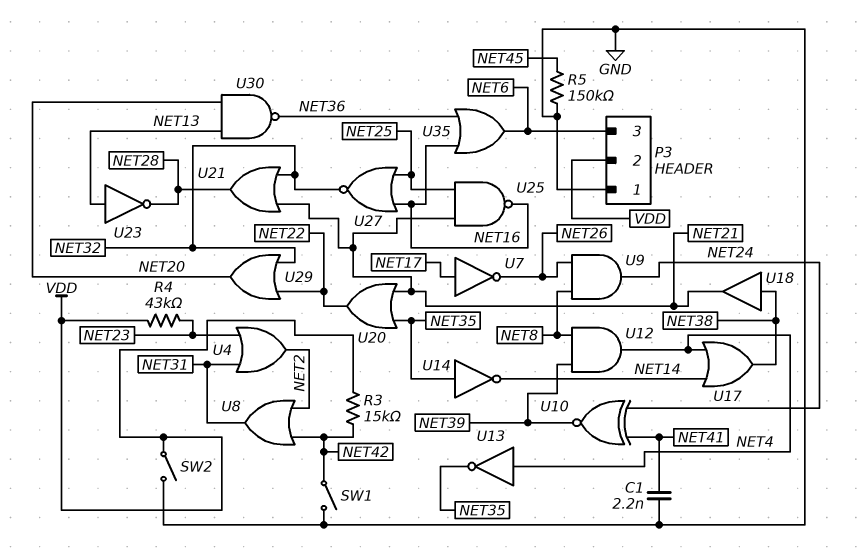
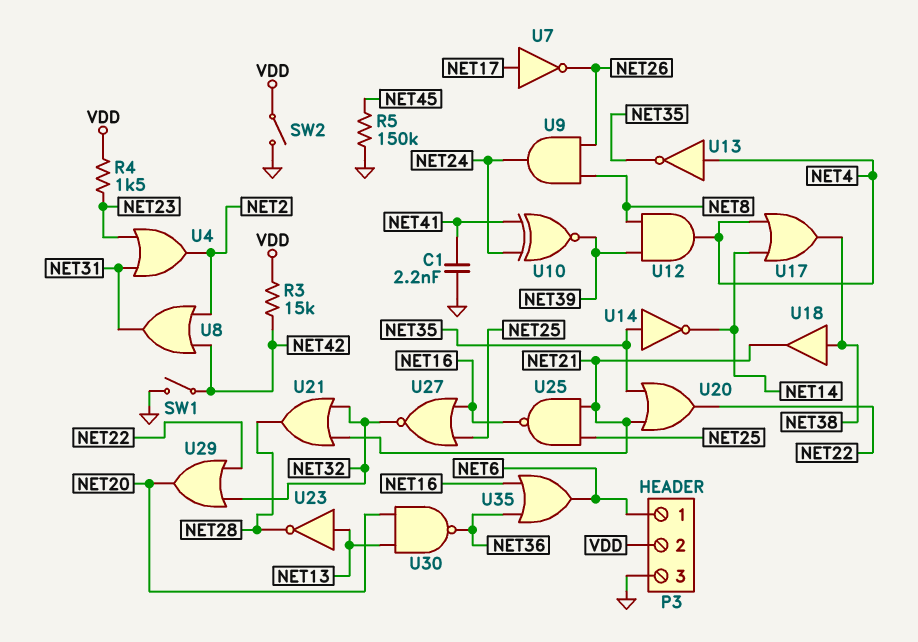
P3 pin 1: GND -> NET6
P3 pin 3: NET6 -> GND
R4: 43k (NET23, VDD) -> 1.5k (NET23, VDD)

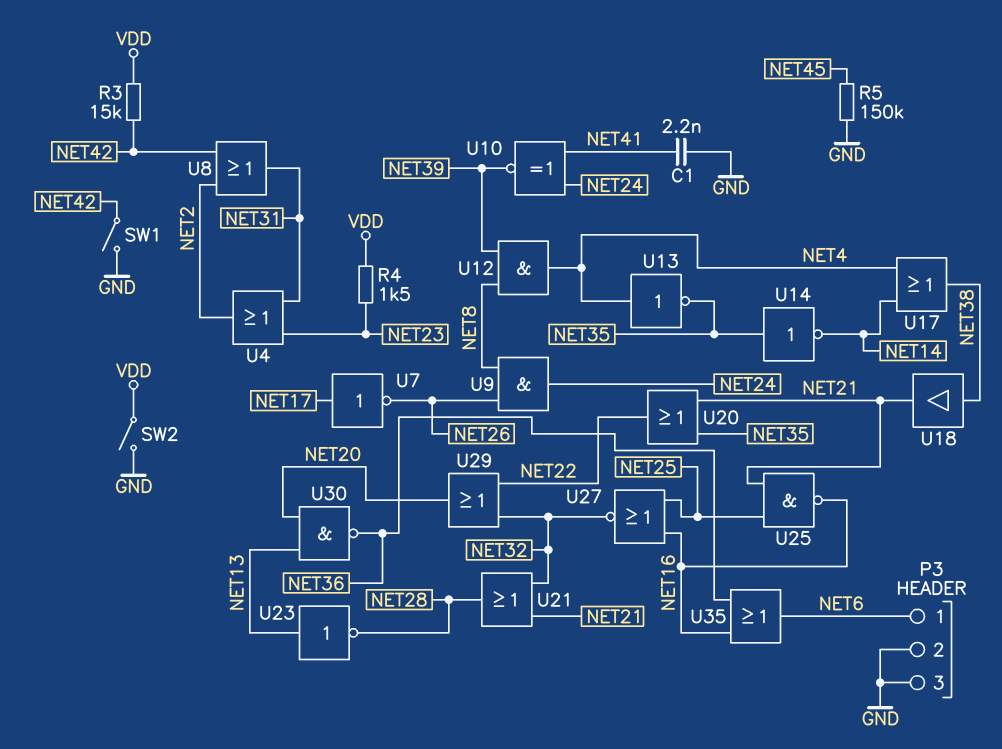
P3 pin 2: VDD -> GND

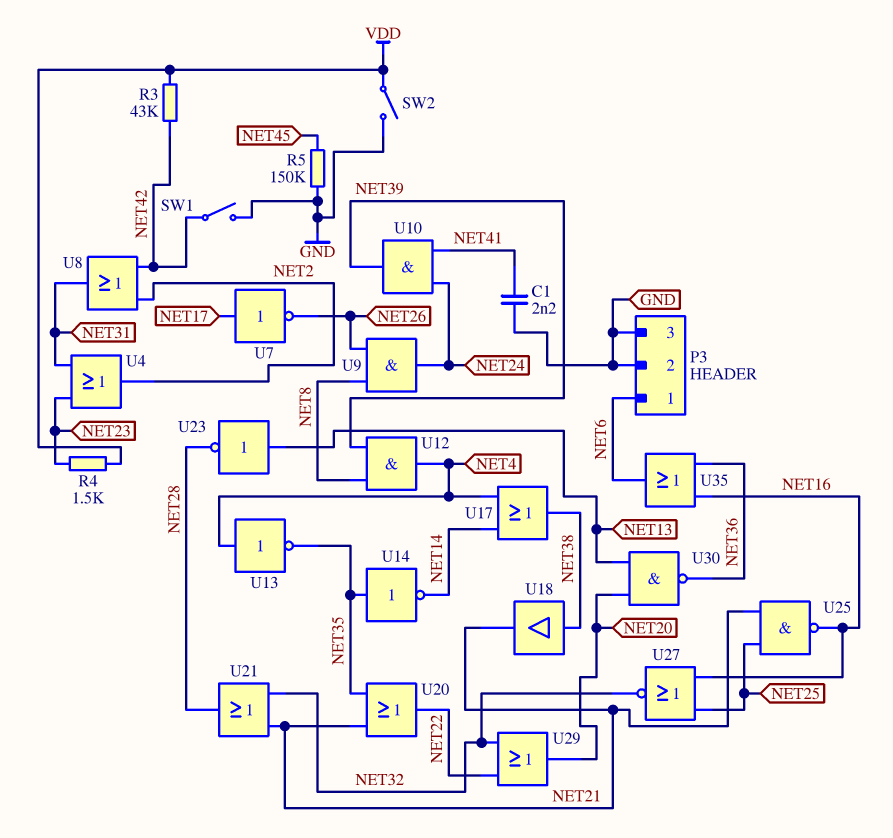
R3: 15k (NET42, VDD) -> 43k (NET42, VDD)
U10: XNOR (in NET24, in NET41, out NET39) -> AND (in NET24, in NET41, out NET39)

